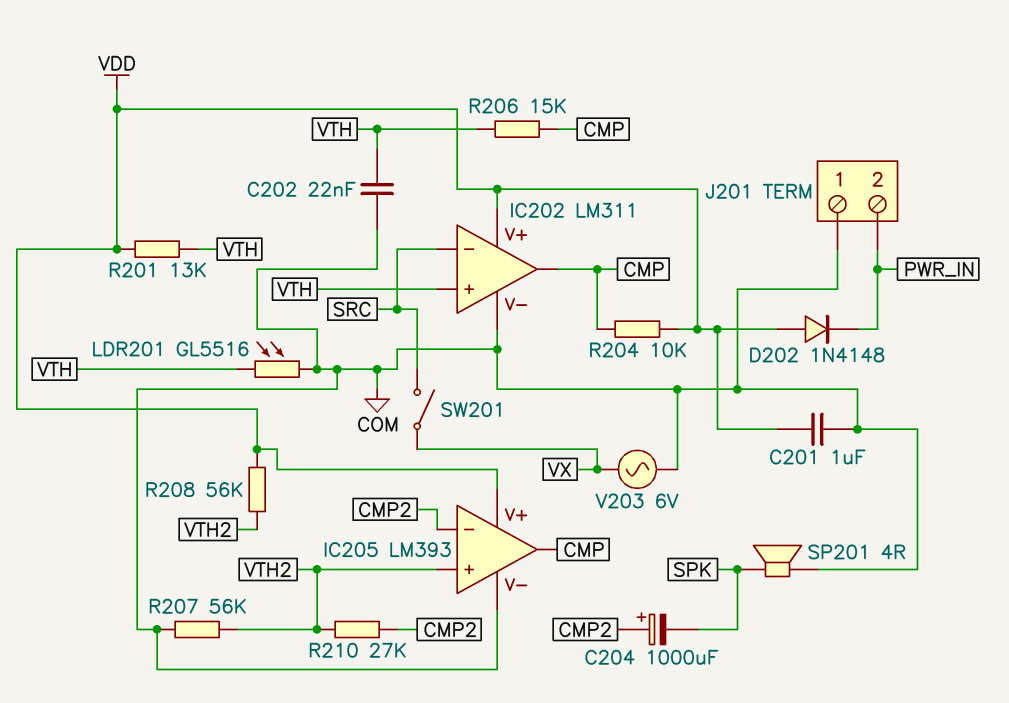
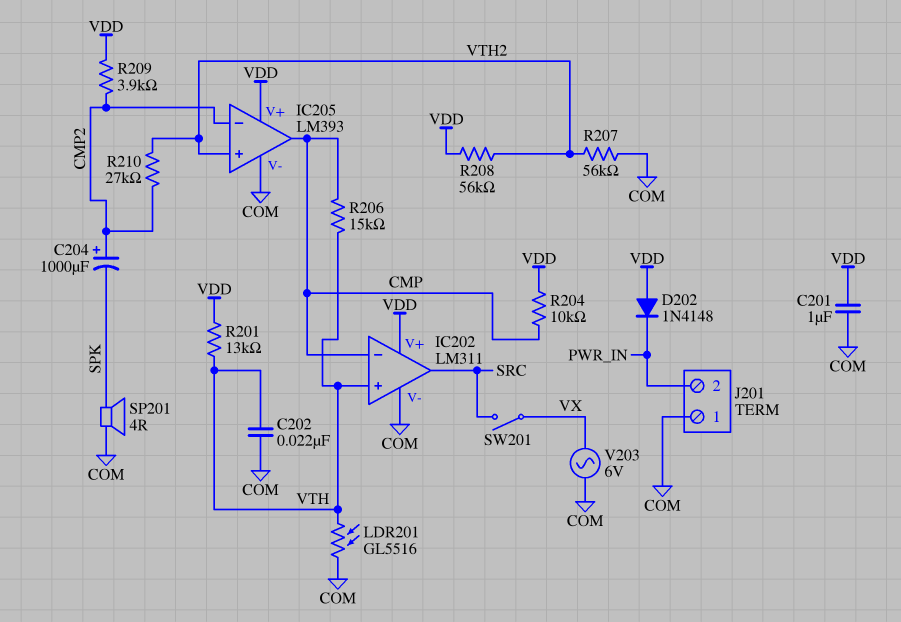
IC202 pin in-: SRC -> CMP
IC202 pin out: CMP -> SRC
R209: none -> 3.9k (CMP2, VDD)

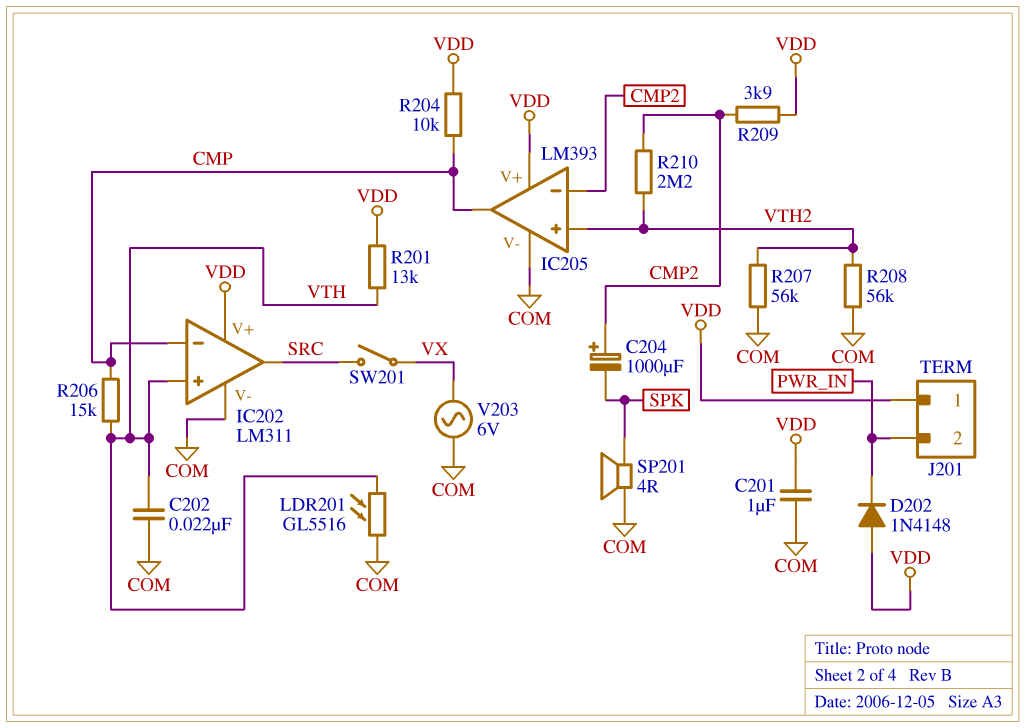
J201 pin 1: COM -> VDD
R208: 56k (VDD, VTH2) -> 56k (COM, VTH2)
R210: 27k (CMP2, VTH2) -> 2.2M (CMP2, VTH2)

